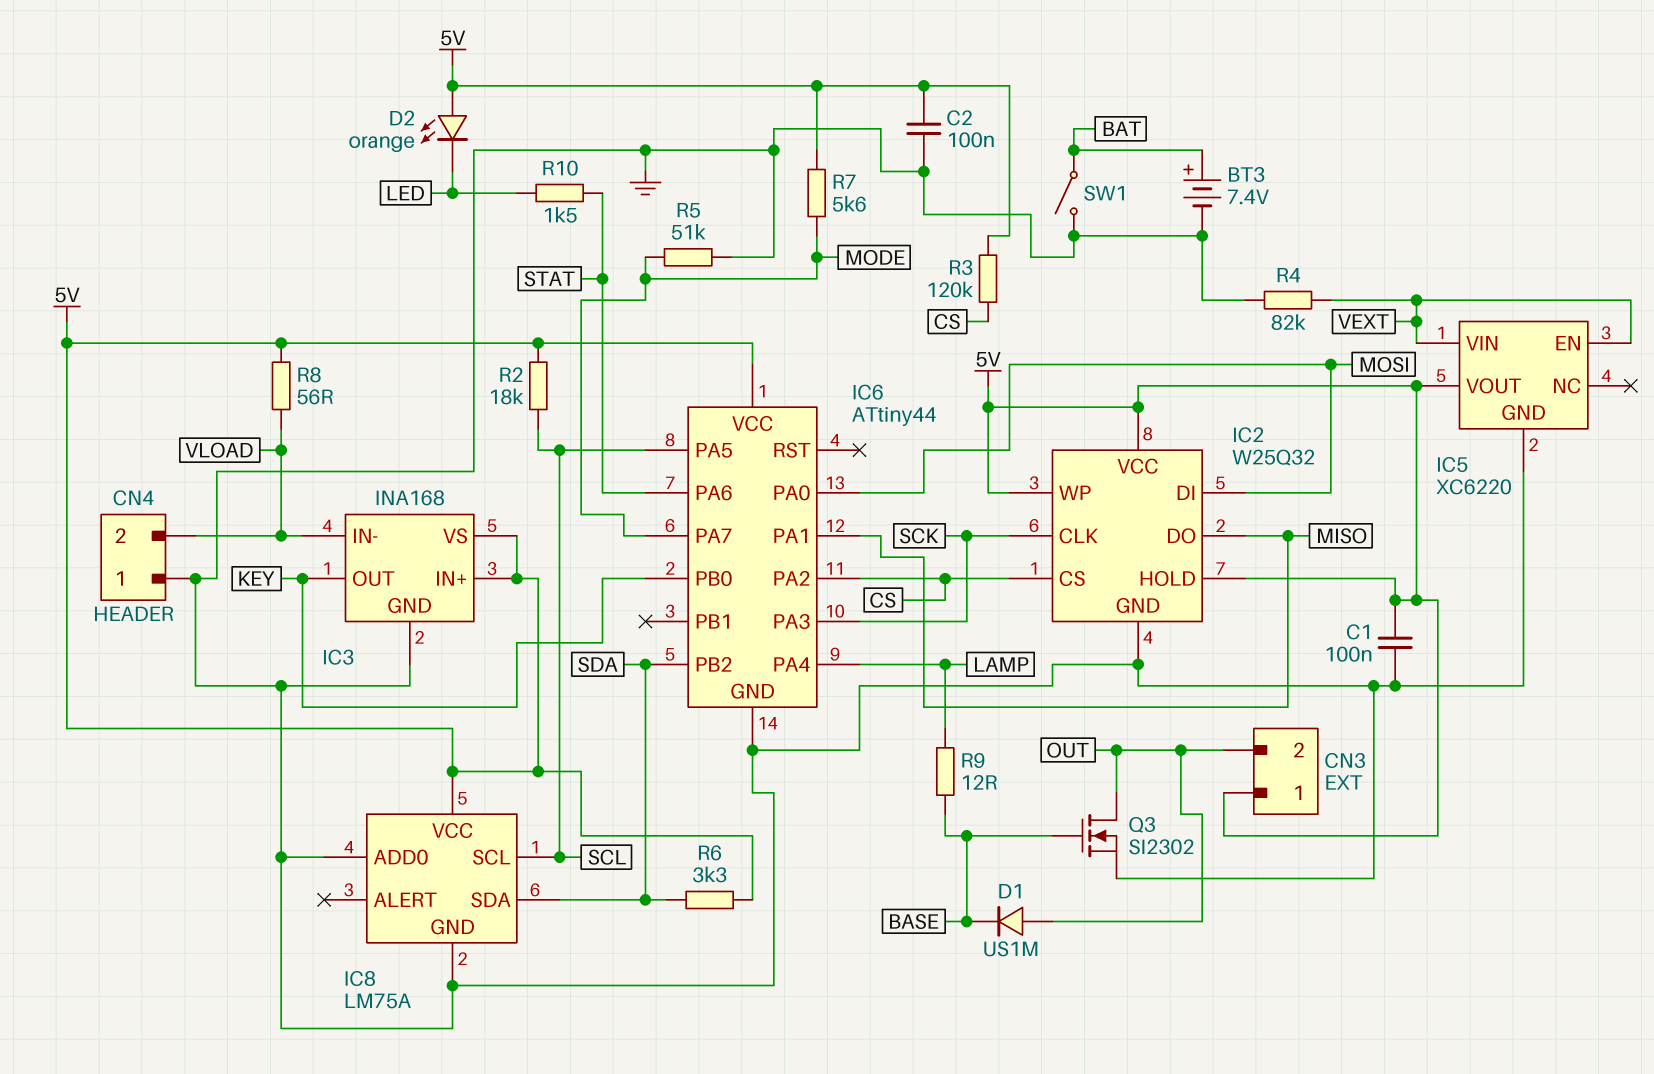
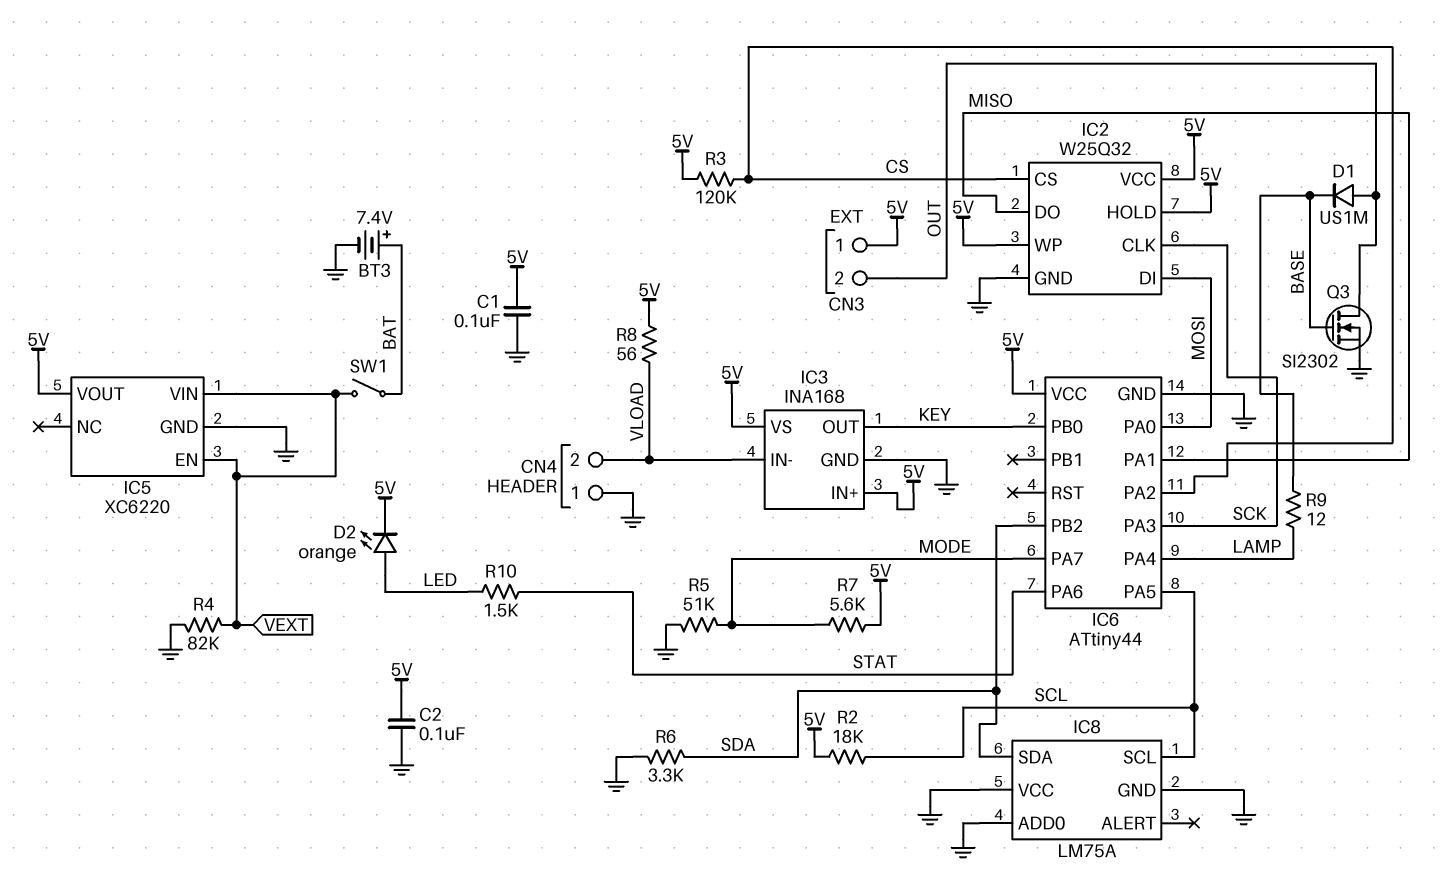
D2: LED orange (A 5V, K LED) -> LED orange (A LED, K 5V)
IC8 pin VCC: 5V -> GND
R6: 3.3k (5V, SDA) -> 3.3k (GND, SDA)
SW1: switch (BAT, GND) -> switch (BAT, VEXT)

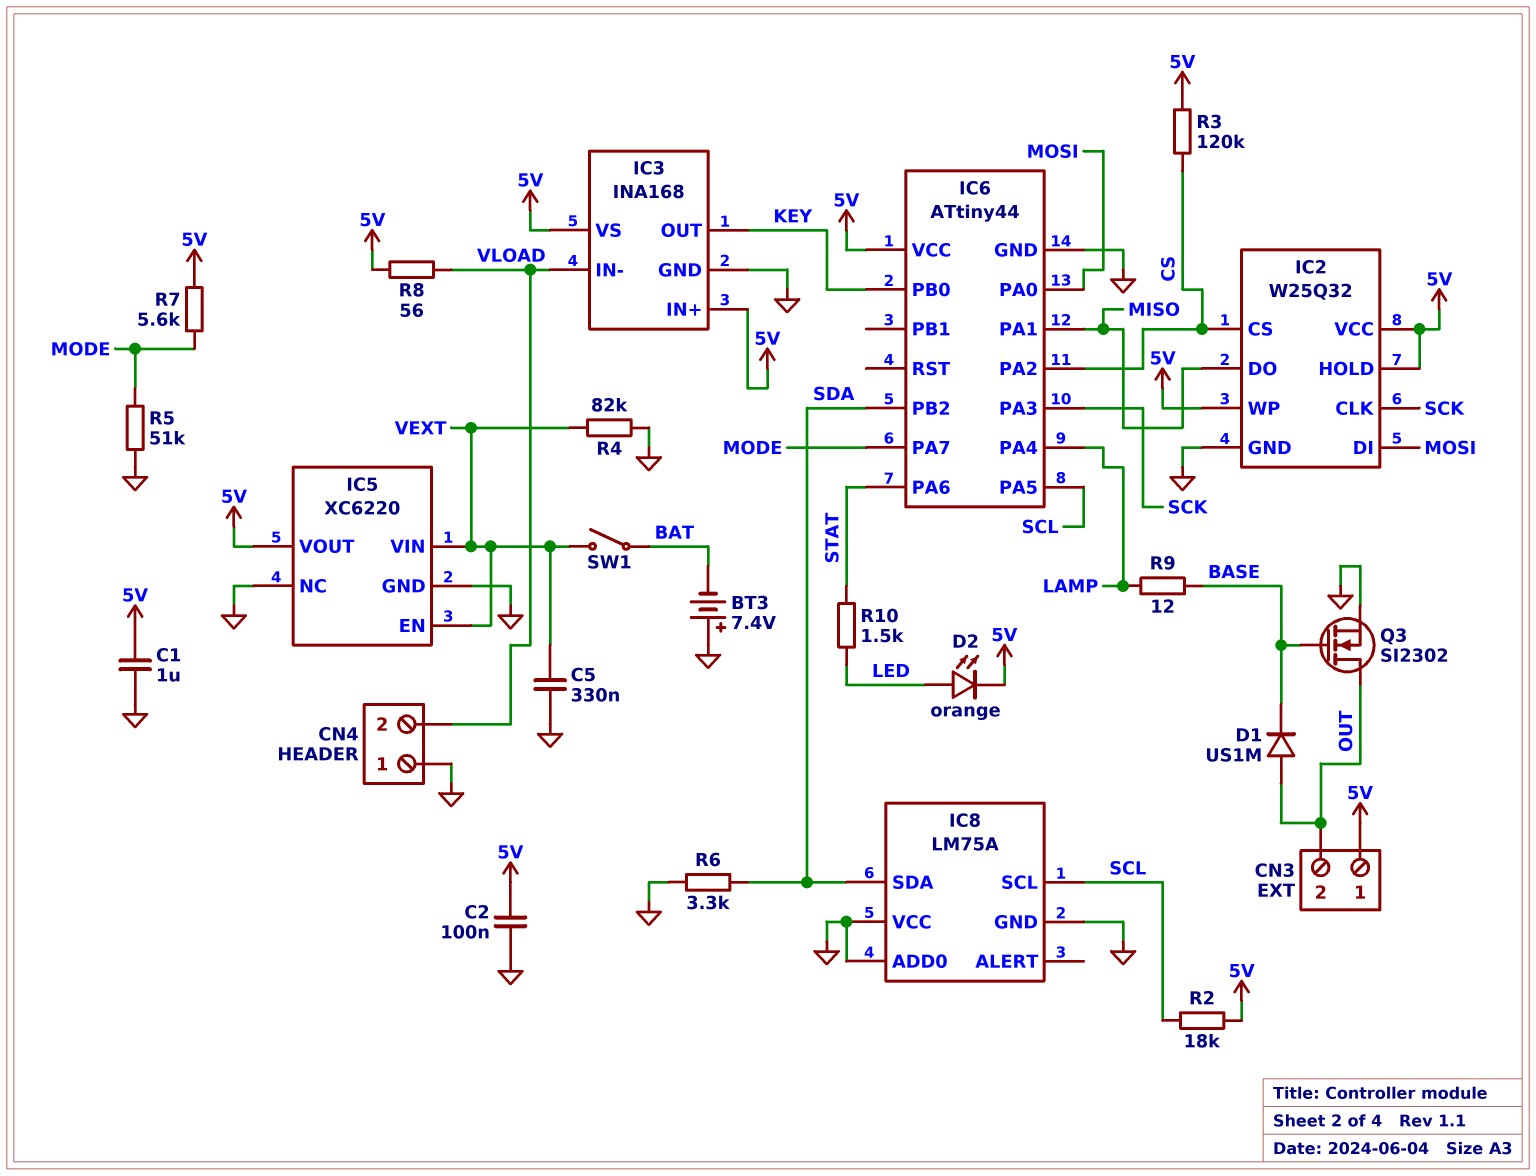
BT3: 7.4V (plus BAT, minus GND) -> 7.4V (plus GND, minus BAT)
C1: 100nF (5V, GND) -> 1uF (5V, GND)
C5: none -> 330nF (GND, VEXT)
IC5 pin NC: none -> GND

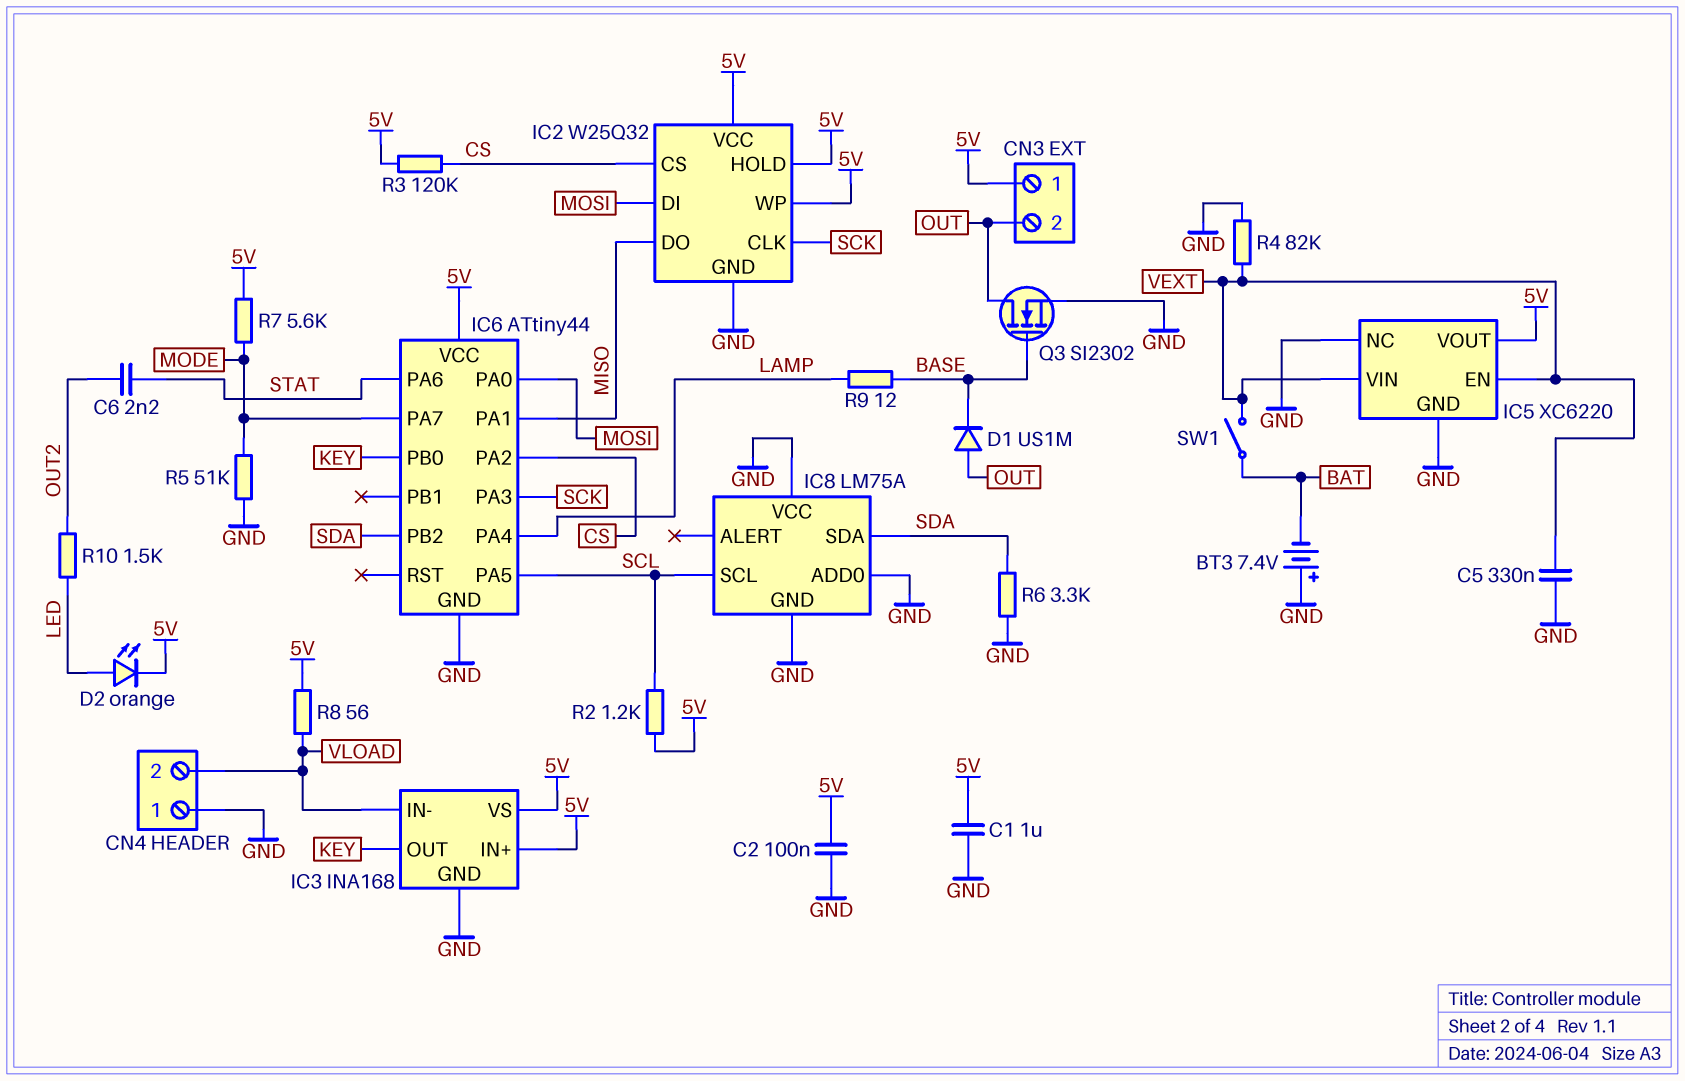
C6: none -> 2.2nF (OUT2, STAT)
R2: 18k (5V, SCL) -> 1.2k (5V, SCL)
R10: 1.5k (LED, STAT) -> 1.5k (LED, OUT2)

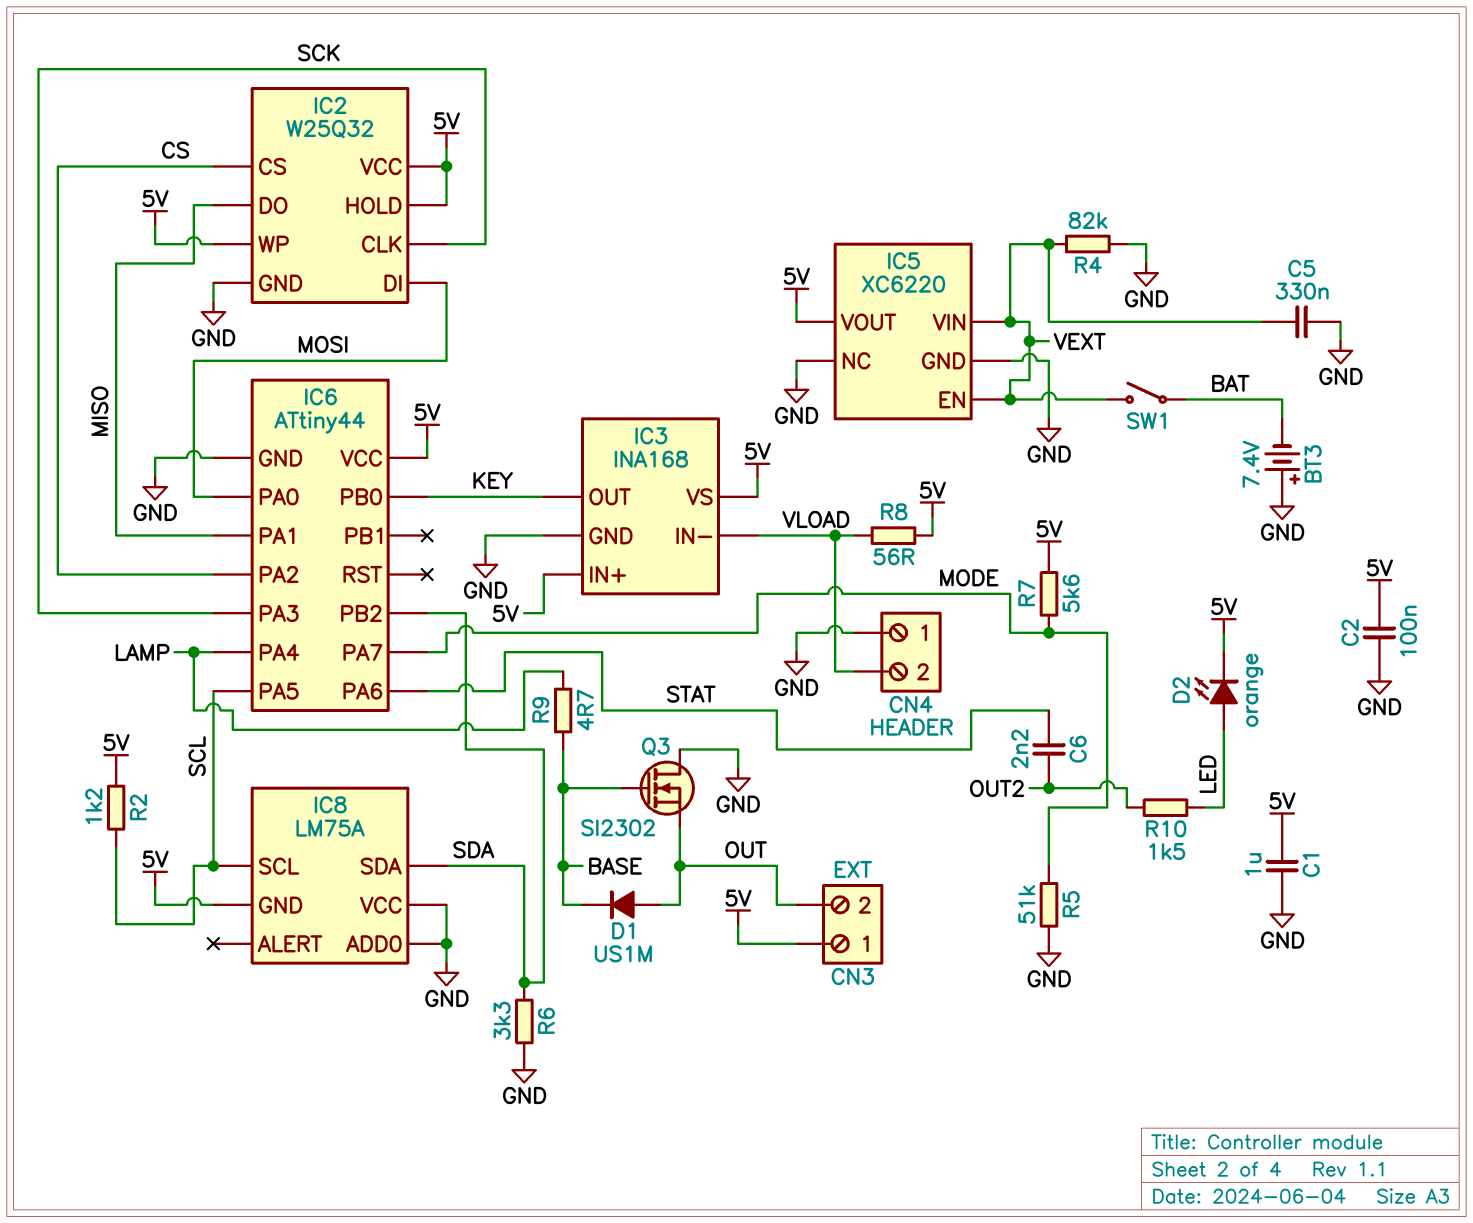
IC8 pin GND: GND -> 5V
Q3: NMOS SI2302 (G BASE, D OUT, S GND) -> NMOS SI2302 (G BASE, D GND, S OUT)
R3: 120k (5V, CS) -> none
R9: 12 (BASE, LAMP) -> 4.7 (BASE, LAMP)

